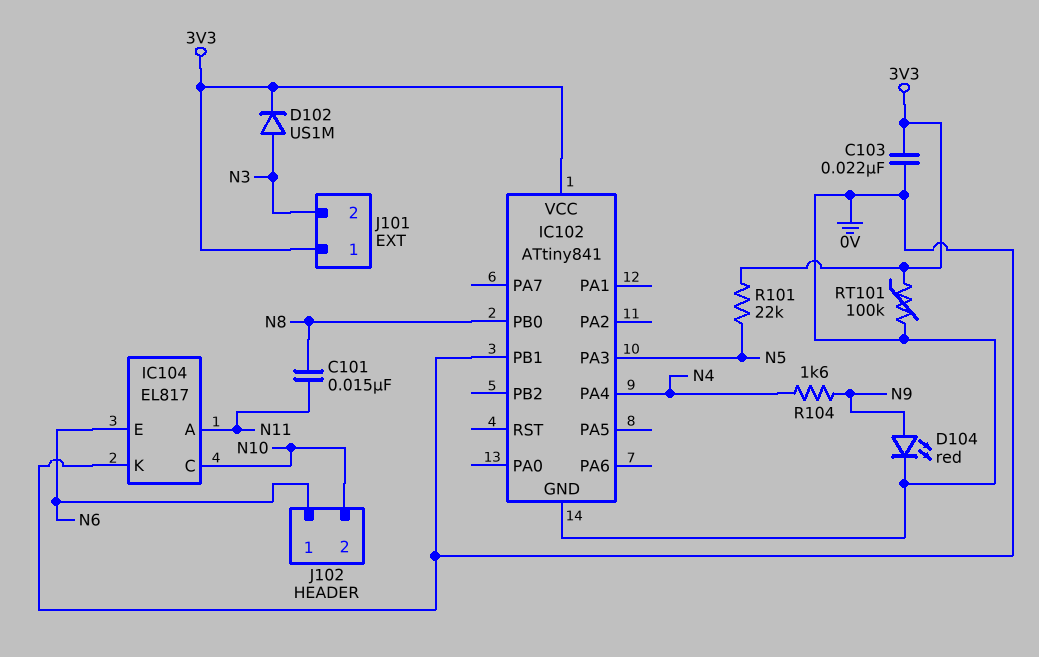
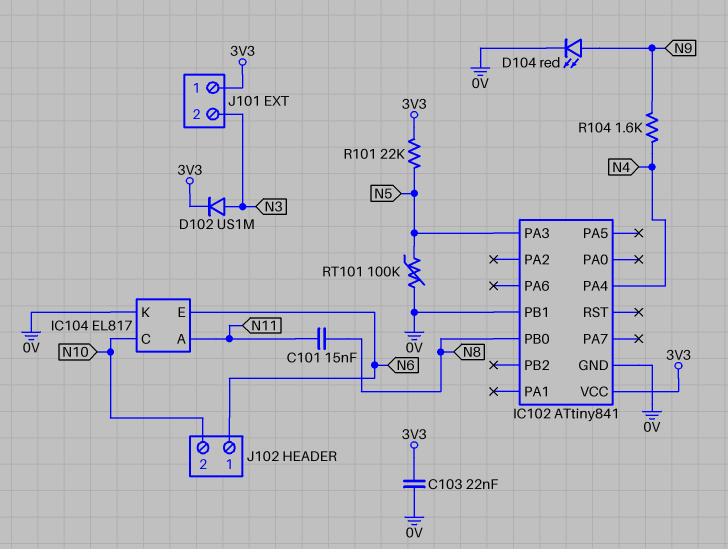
RT101: 100k (0V, 3V3) -> 100k (0V, N5)

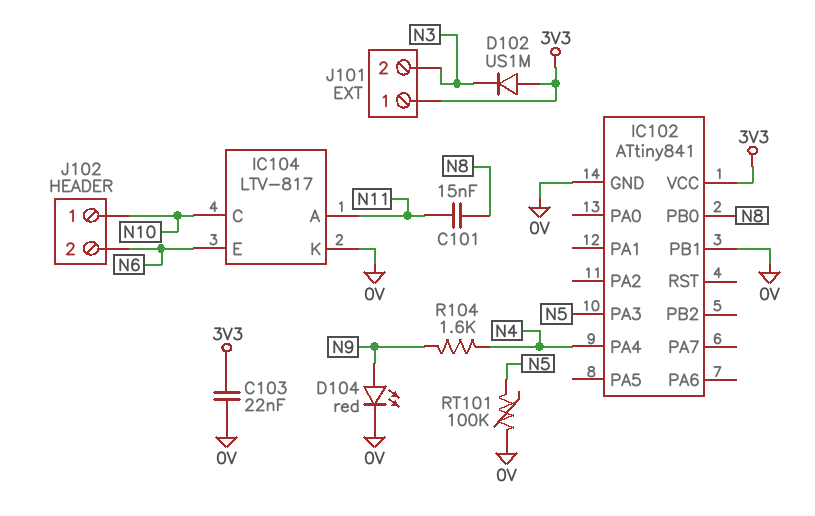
D102: diode US1M (A N3, K 3V3) -> diode US1M (A 3V3, K N3)
IC104: EL817 -> LTV-817
J102 pin 1: N6 -> N10
J102 pin 2: N10 -> N6
R101: 22k (3V3, N5) -> none

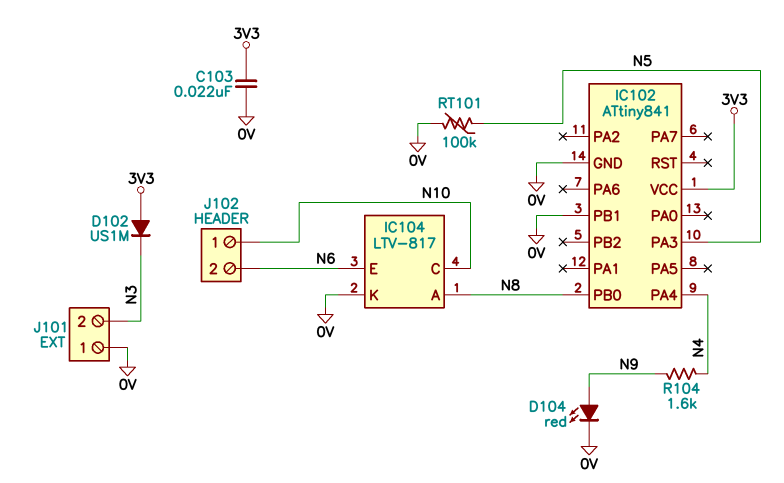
C101: 15nF (N8, N11) -> none
IC104 pin A: N11 -> N8
J101 pin 1: 3V3 -> 0V

